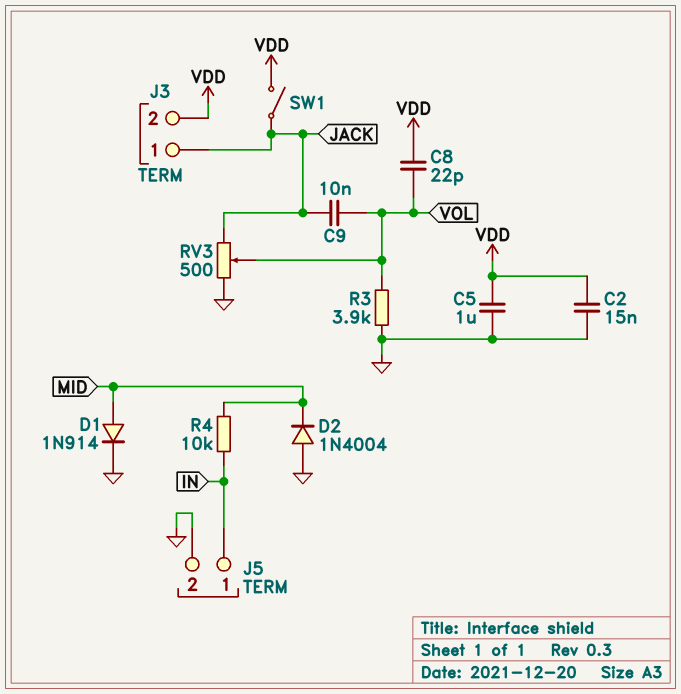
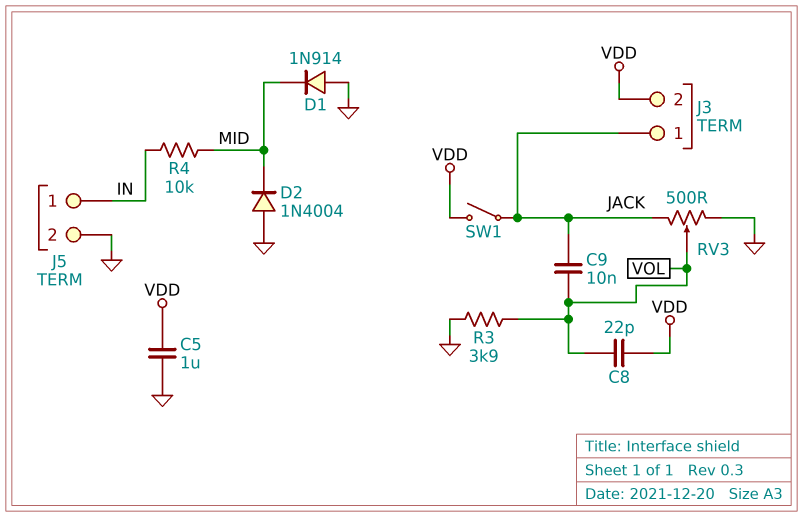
C2: 15nF (GND, VDD) -> none
D1: diode 1N914 (A MID, K GND) -> diode 1N914 (A GND, K MID)

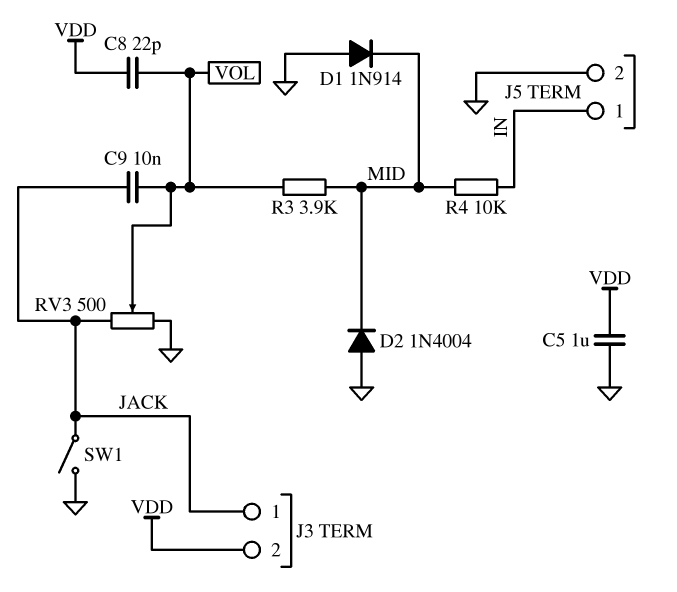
R3: 3.9k (GND, VOL) -> 3.9k (MID, VOL)
SW1: switch (JACK, VDD) -> switch (GND, JACK)

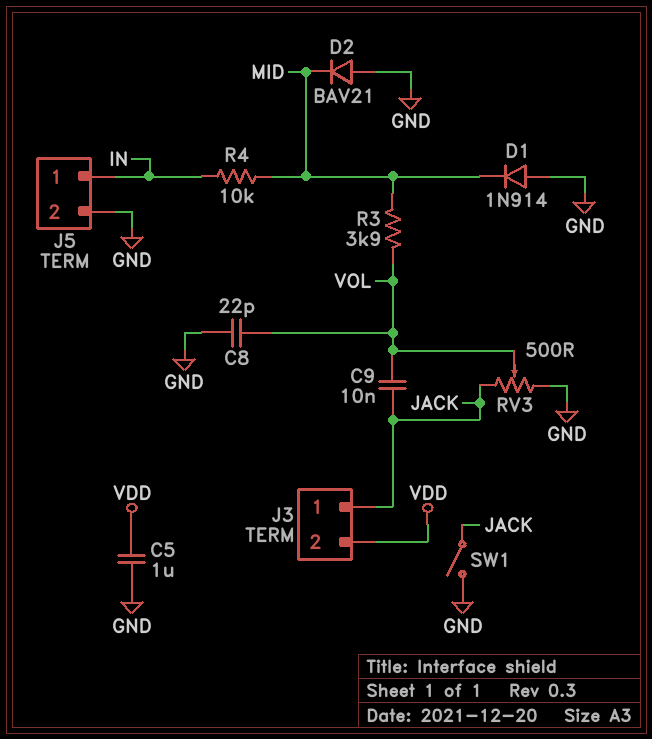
C8: 22pF (VDD, VOL) -> 22pF (GND, VOL)
D2: diode 1N4004 (A GND, K MID) -> diode BAV21 (A GND, K MID)

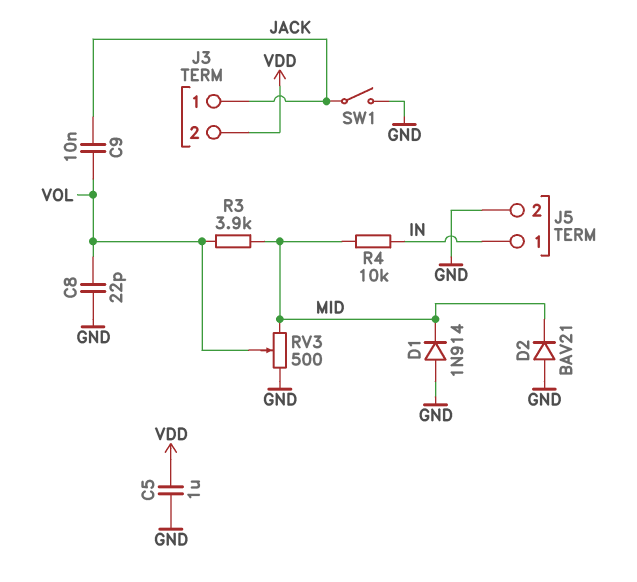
RV3: 500 (GND, JACK, wiper VOL) -> 500 (GND, MID, wiper VOL)

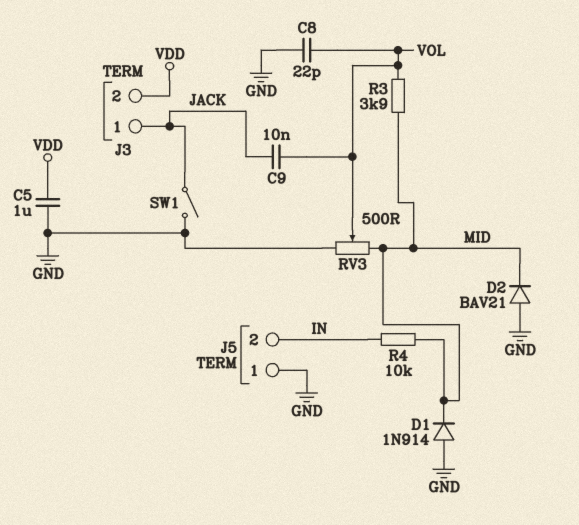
J5 pin 1: IN -> GND
J5 pin 2: GND -> IN

